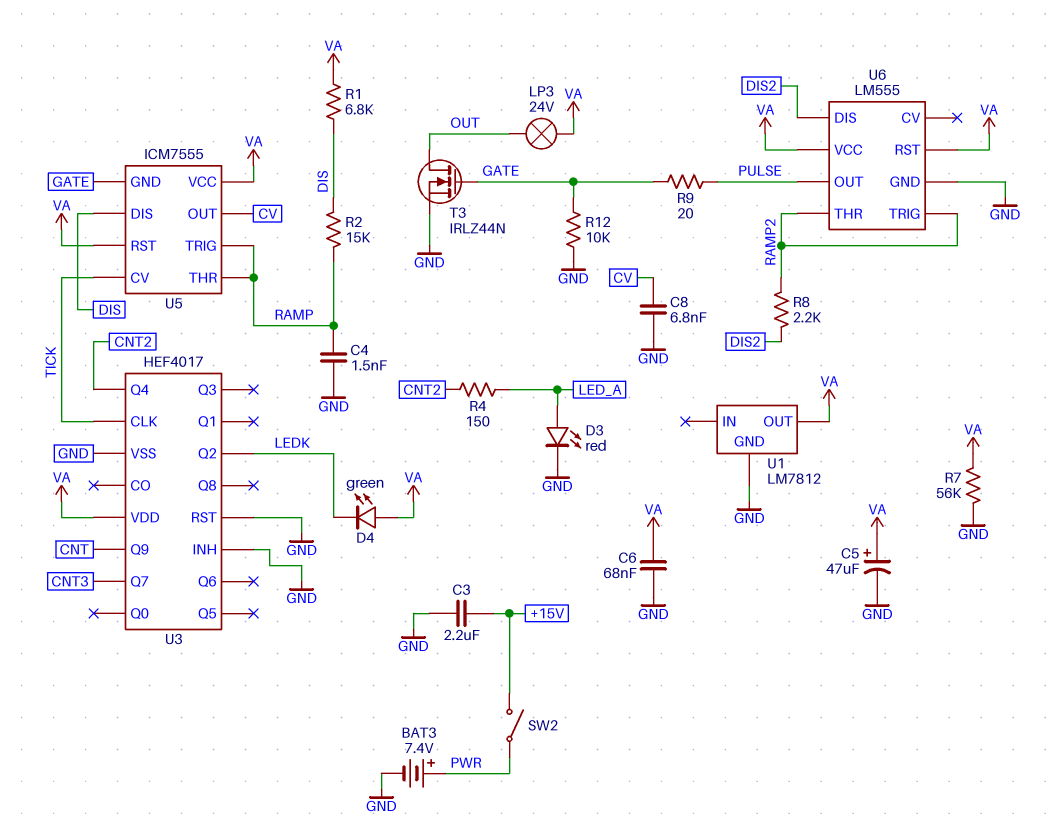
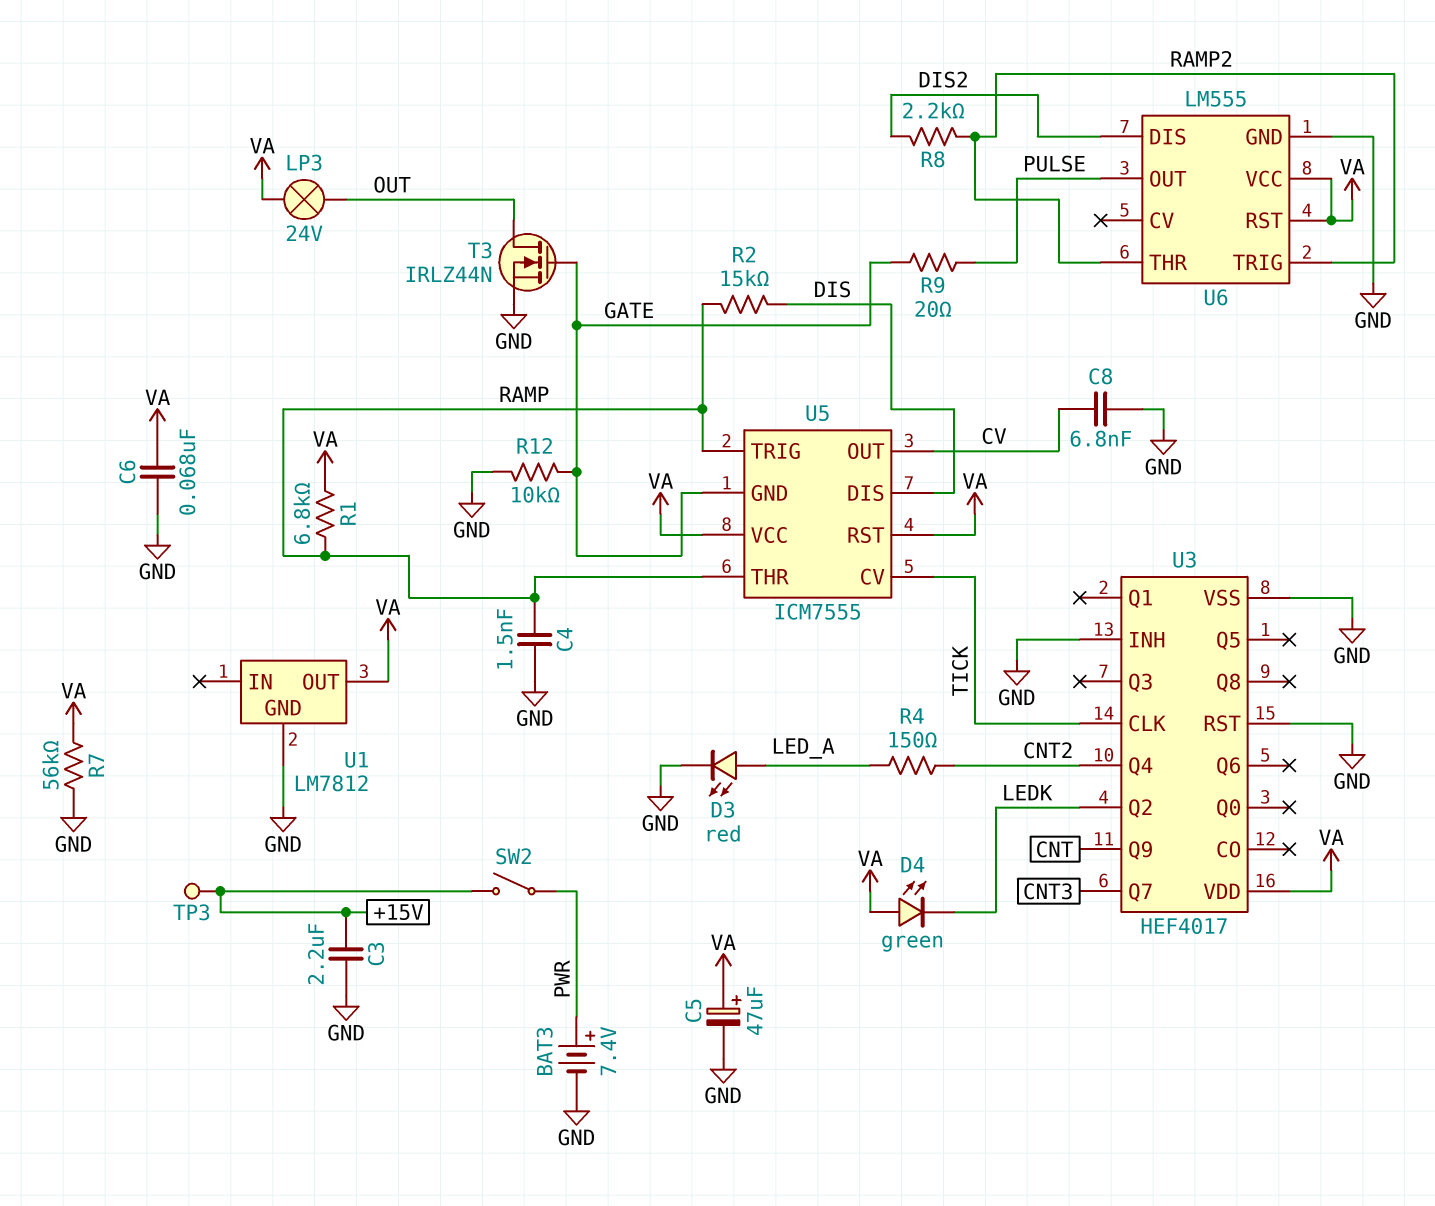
R1: 6.8k (DIS, VA) -> 6.8k (RAMP, VA)
TP3: none -> test point (+15V)

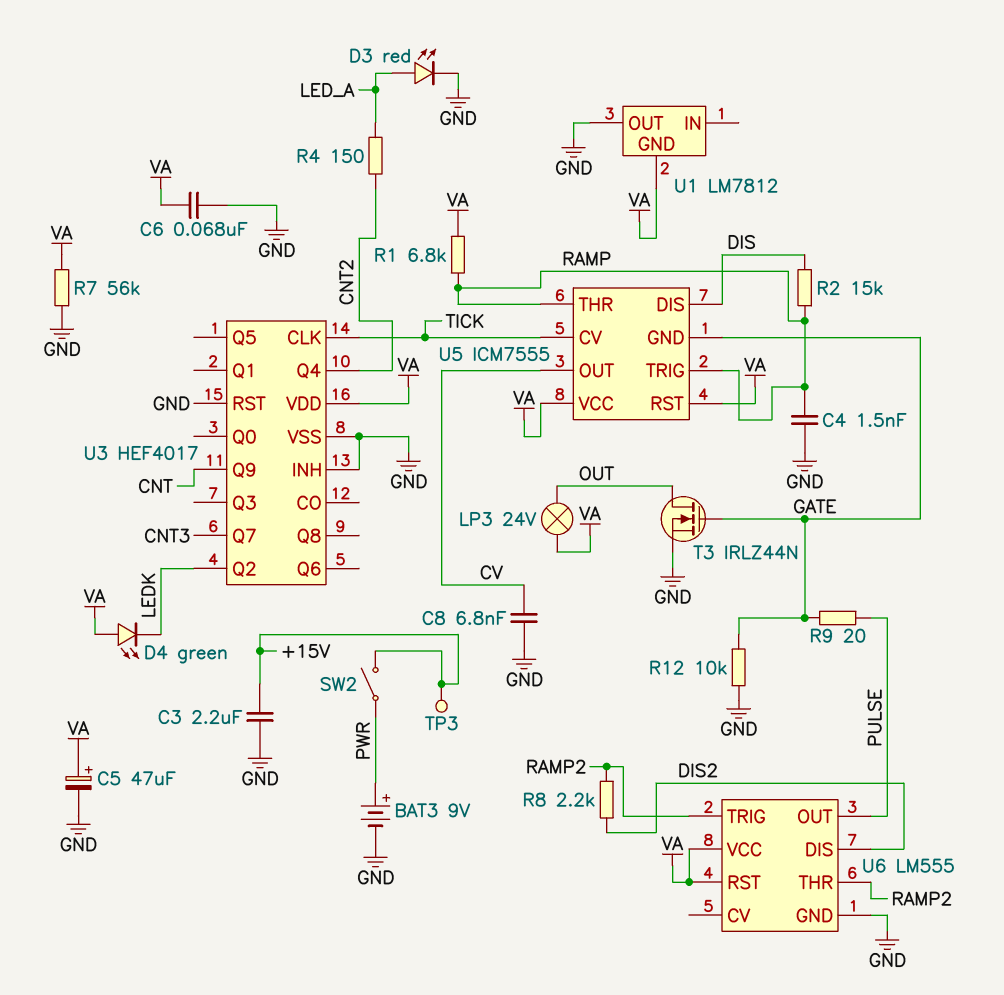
BAT3: 7.4V (plus PWR, minus GND) -> 9V (plus PWR, minus GND)
U1 pin GND: GND -> VA
U1 pin OUT: VA -> GND

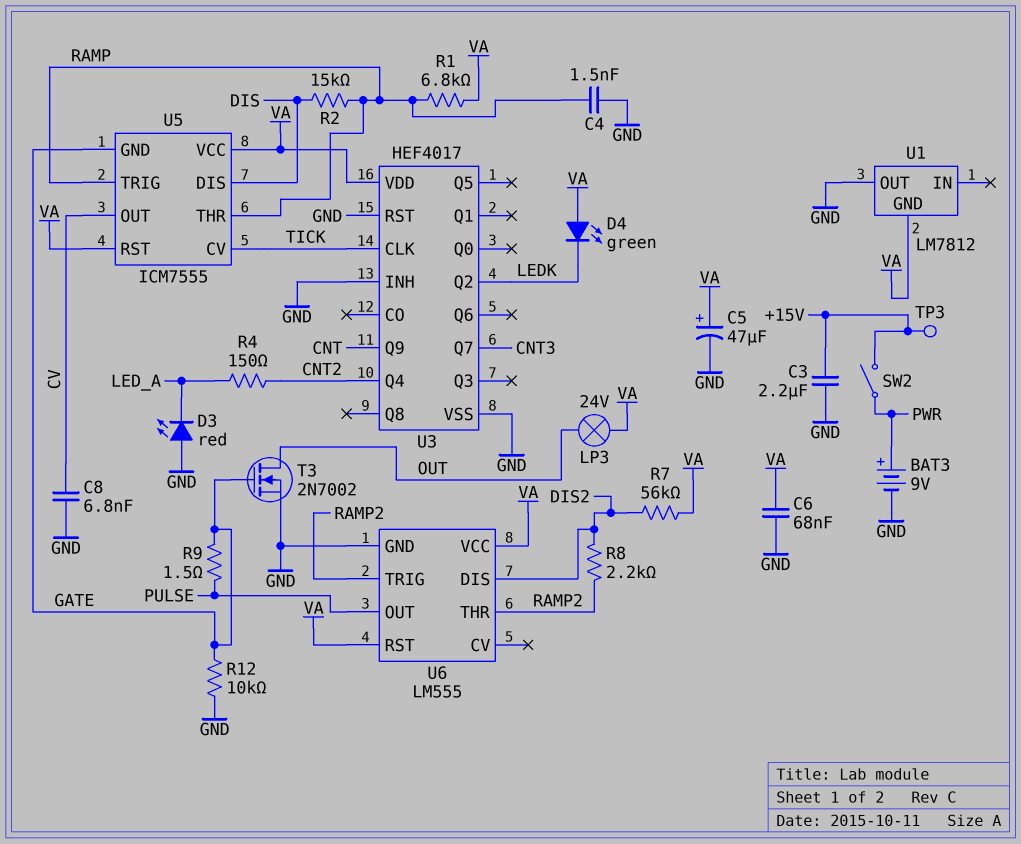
D3: LED red (A LED_A, K GND) -> LED red (A GND, K LED_A)
R7: 56k (GND, VA) -> 56k (DIS2, VA)
R9: 20 (GATE, PULSE) -> 1.5 (GATE, PULSE)
T3: NMOS IRLZ44N (G GATE, D OUT, S GND) -> NMOS 2N7002 (G GATE, D OUT, S GND)

